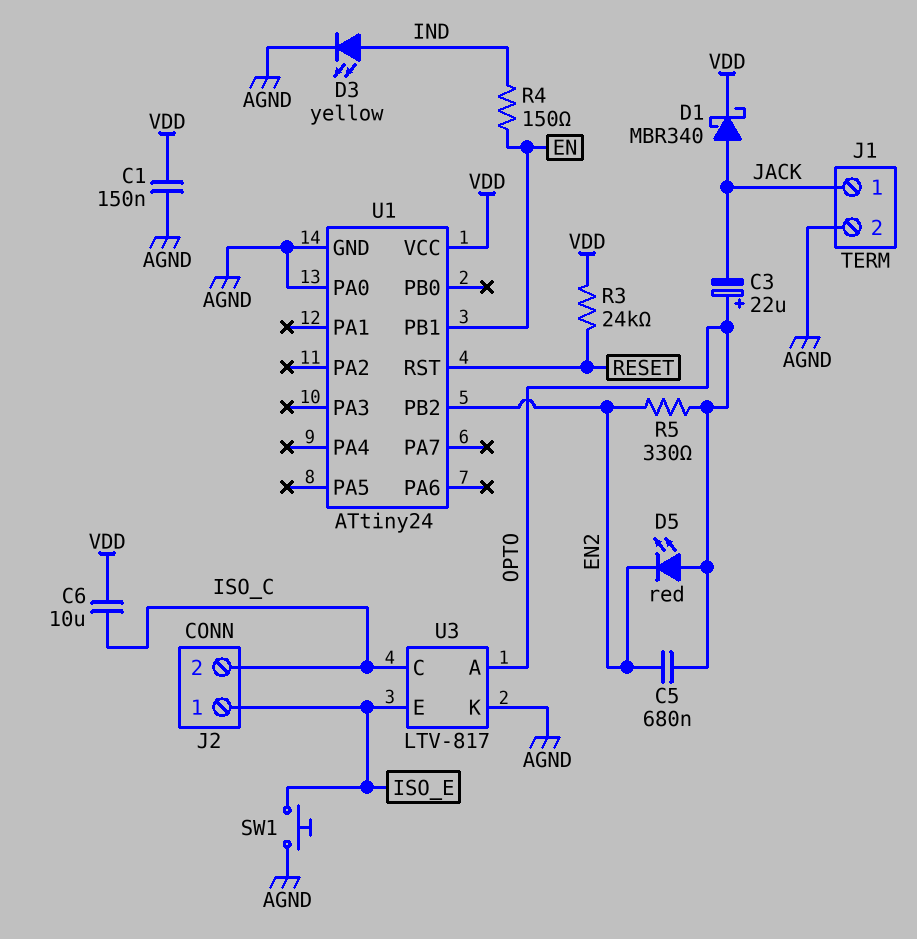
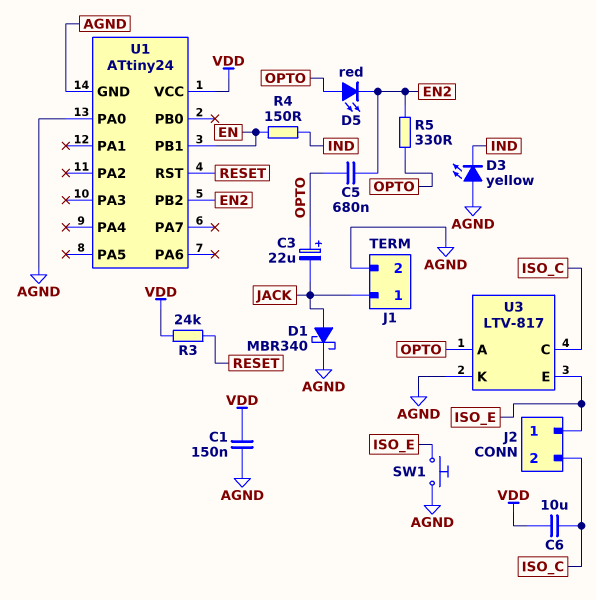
D1: schottky MBR340 (A JACK, K VDD) -> schottky MBR340 (A JACK, K AGND)
D3: LED yellow (A IND, K AGND) -> LED yellow (A AGND, K IND)

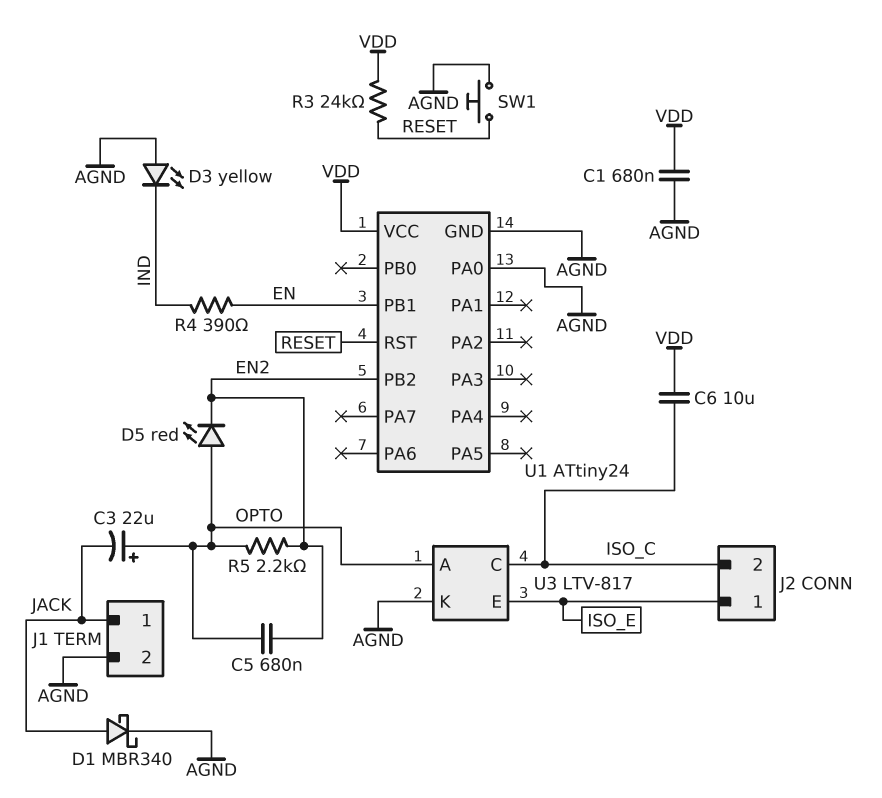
C1: 150nF (AGND, VDD) -> 680nF (AGND, VDD)
R4: 150 (EN, IND) -> 390 (EN, IND)
R5: 330 (EN2, OPTO) -> 2.2k (EN2, OPTO)
SW1: button (AGND, ISO_E) -> button (AGND, RESET)

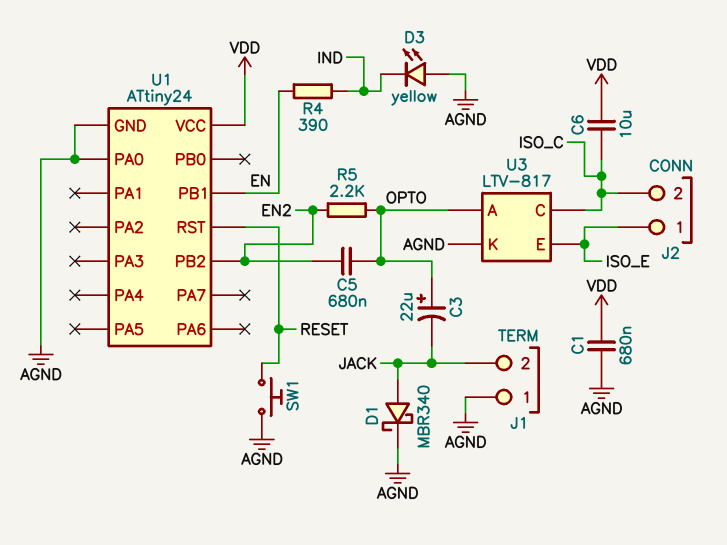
D5: LED red (A OPTO, K EN2) -> none
J1 pin 1: JACK -> AGND
J1 pin 2: AGND -> JACK
R3: 24k (RESET, VDD) -> none

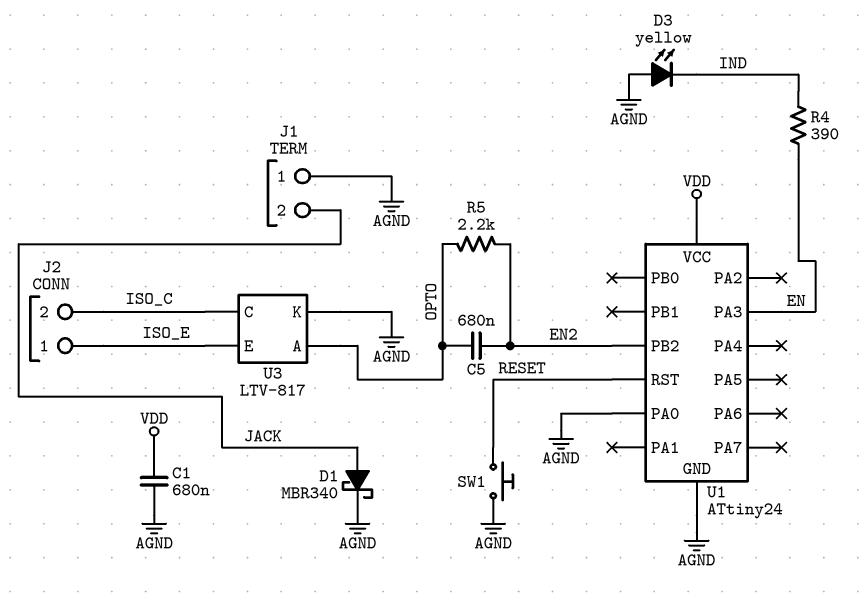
C3: 22uF (plus OPTO, minus JACK) -> none
C6: 10uF (ISO_C, VDD) -> none
U1 pin PA3: none -> EN
U1 pin PB1: EN -> none

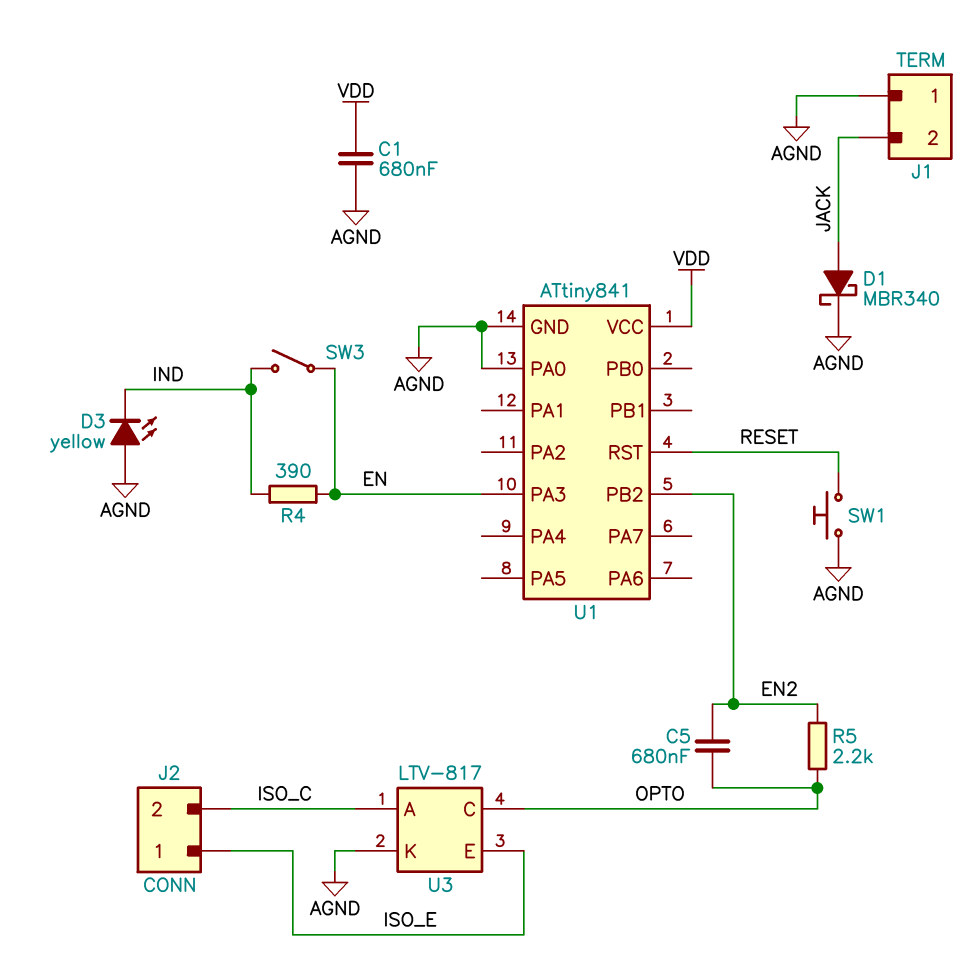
SW3: none -> switch (EN, IND)
U1: ATtiny24 -> ATtiny841
U3 pin A: OPTO -> ISO_C
U3 pin C: ISO_C -> OPTO

